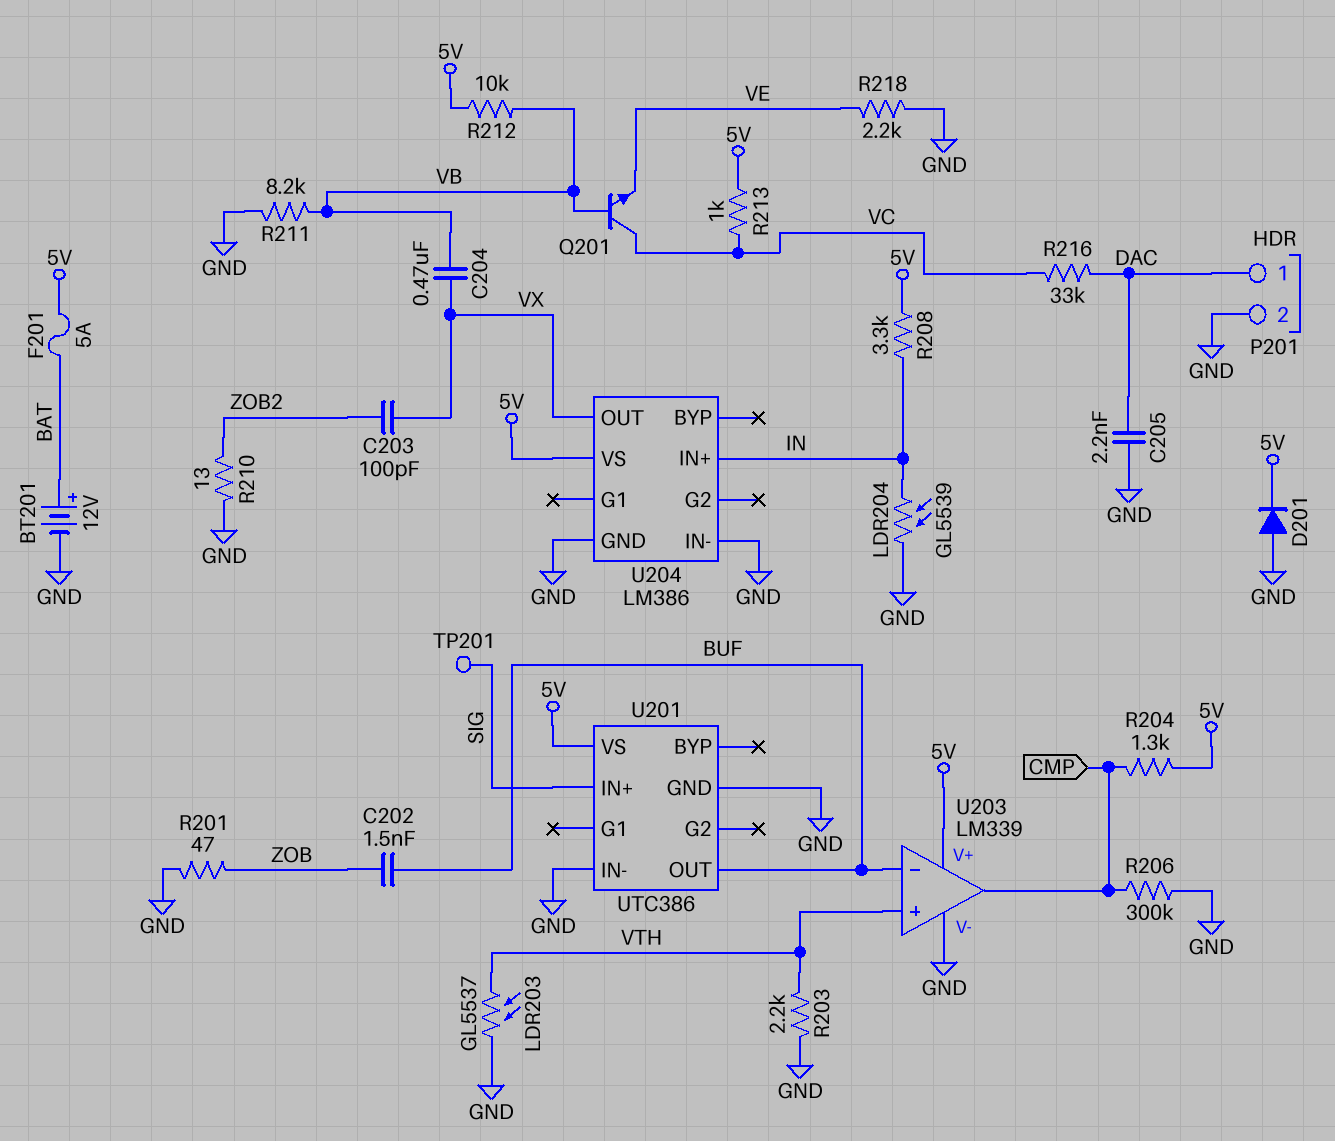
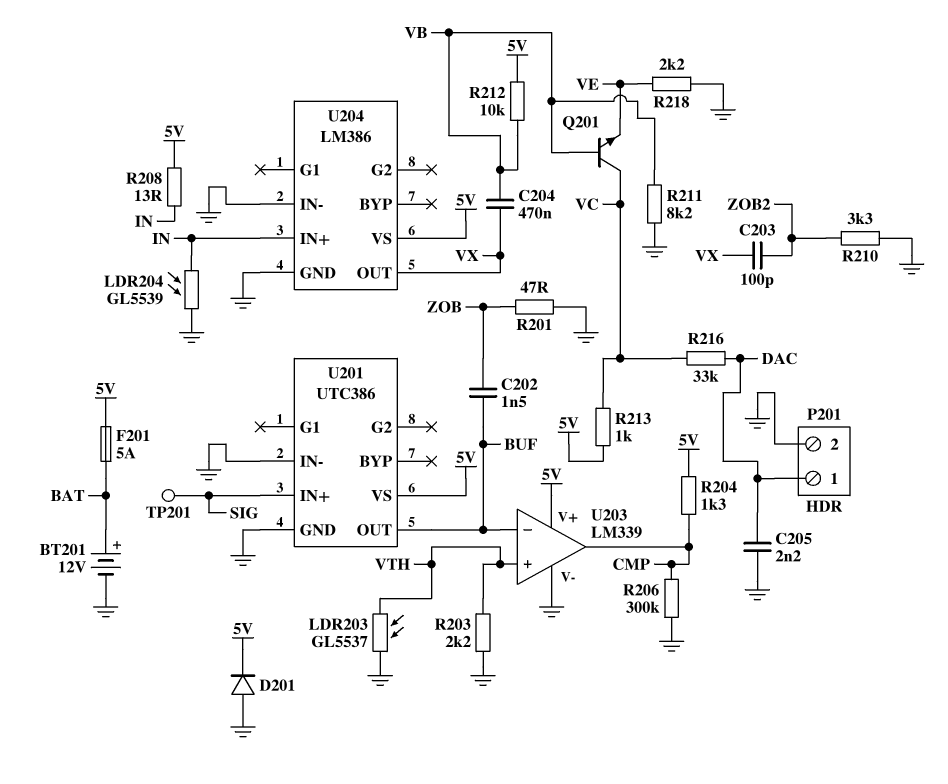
R208: 3.3k (5V, IN) -> 13 (5V, IN)
R210: 13 (GND, ZOB2) -> 3.3k (GND, ZOB2)

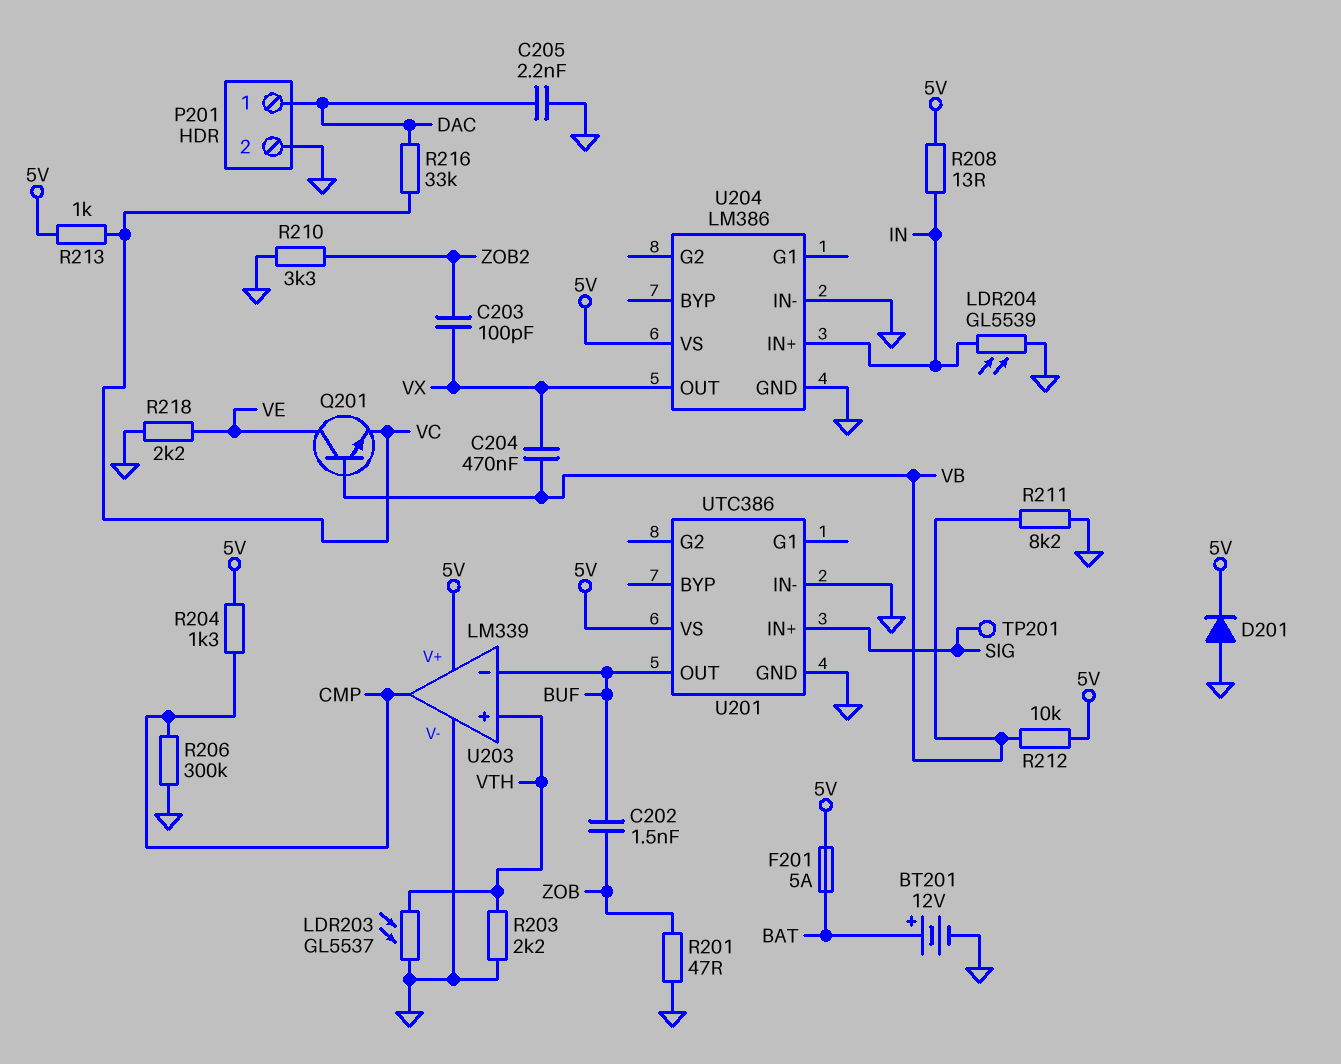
Q201: NPN (B VB, C VC, E VE) -> NPN (B VB, C VE, E VC)

